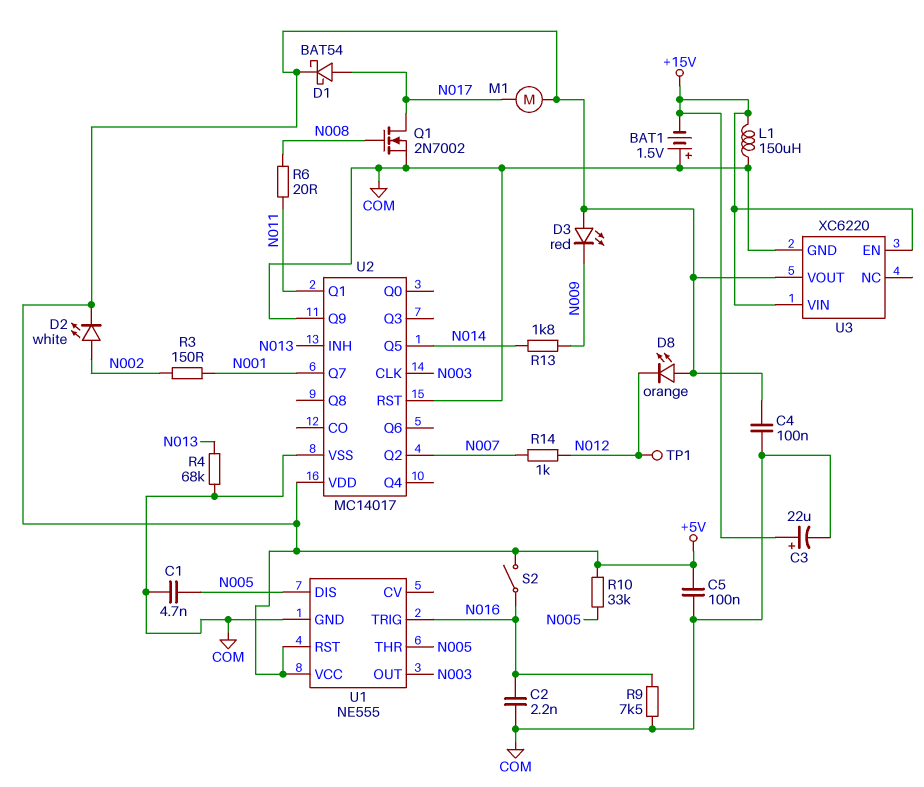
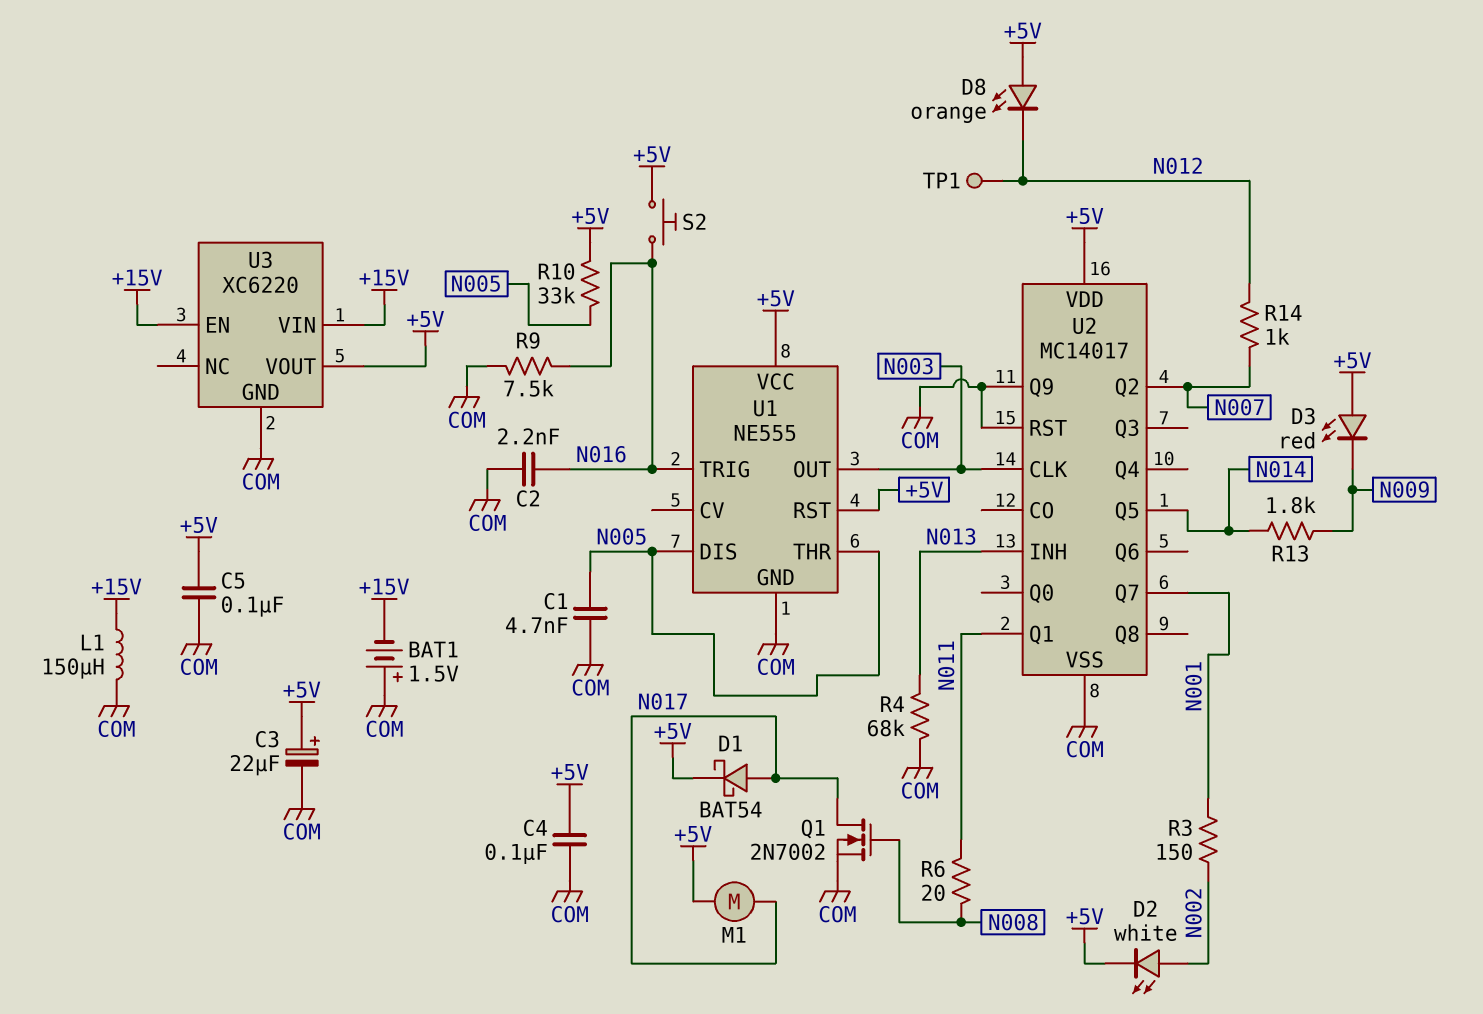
C3: 22uF (plus +15V, minus COM) -> 22uF (plus +5V, minus COM)
S2: switch (+5V, N016) -> button (+5V, N016)

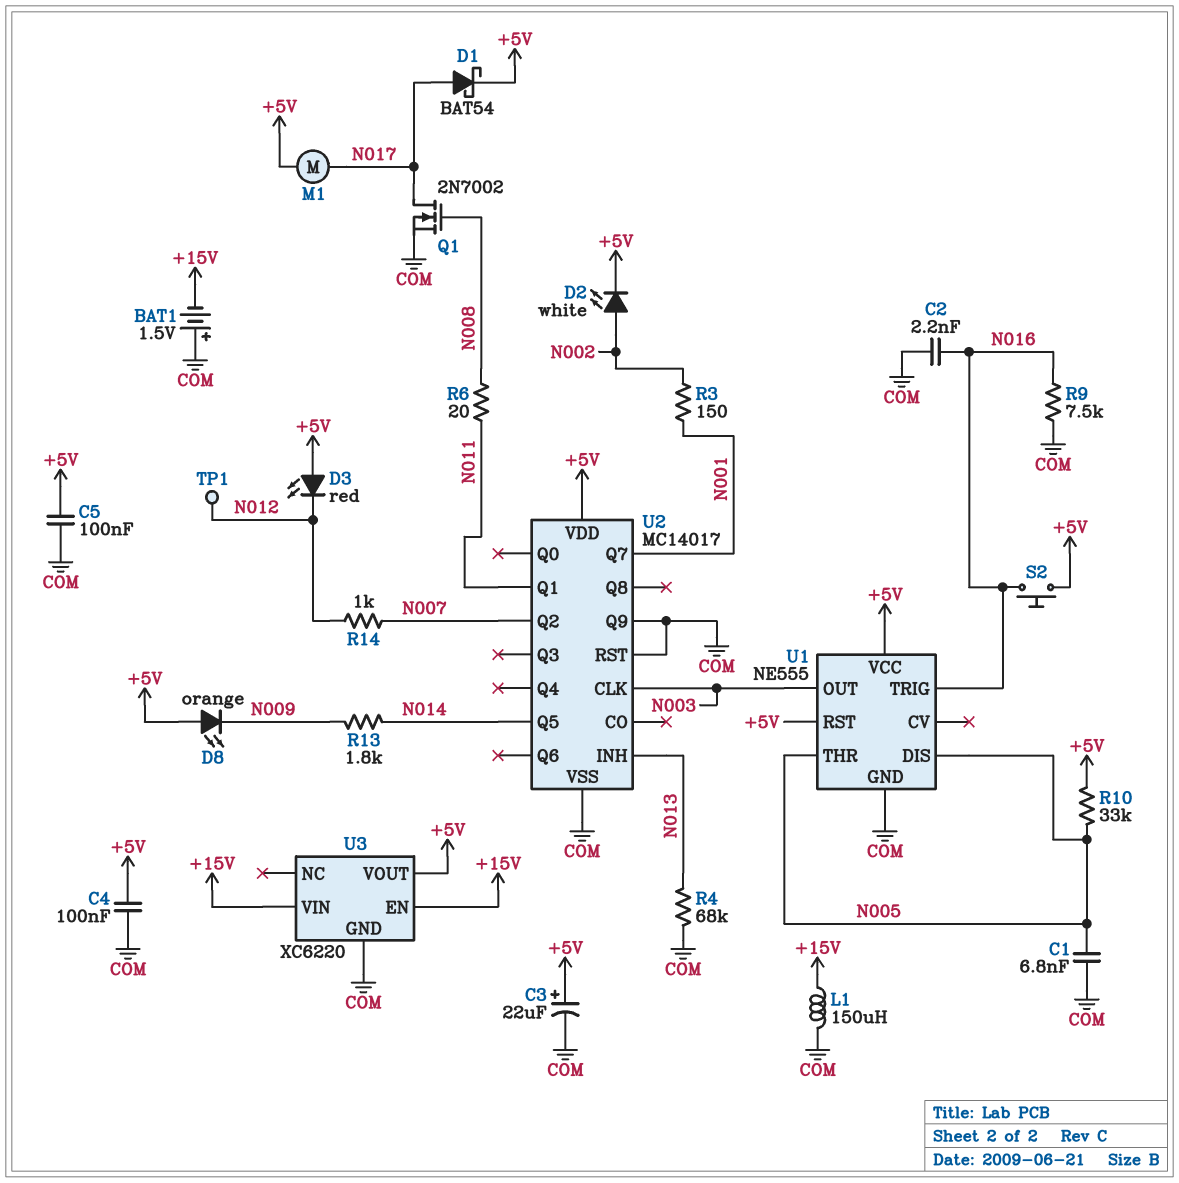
C1: 4.7nF (COM, N005) -> 6.8nF (COM, N005)
D3: LED red (A +5V, K N009) -> LED red (A +5V, K N012)
D8: LED orange (A +5V, K N012) -> LED orange (A +5V, K N009)

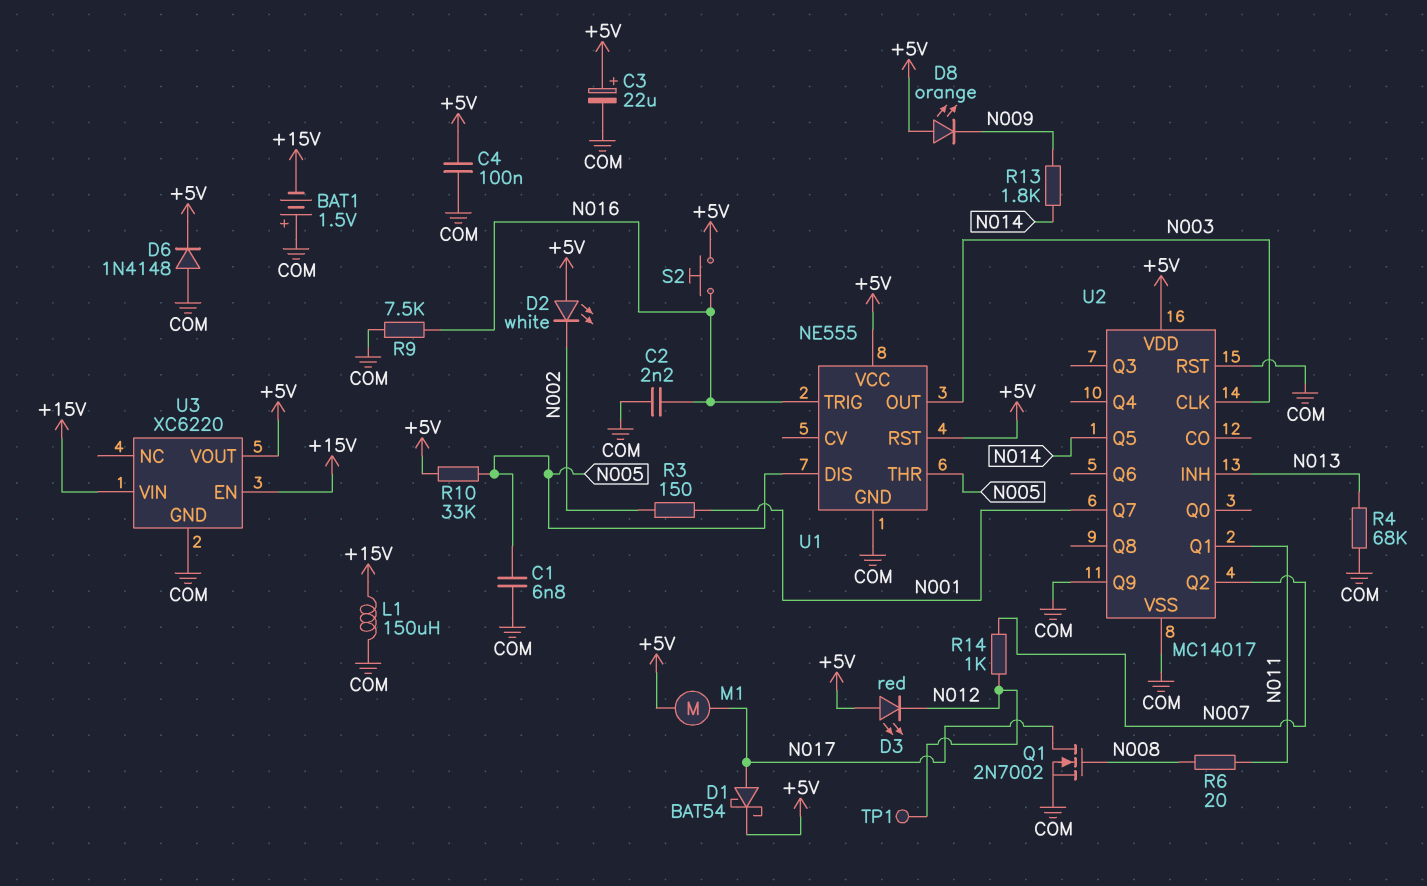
C5: 100nF (+5V, COM) -> none
D2: LED white (A N002, K +5V) -> LED white (A +5V, K N002)
D6: none -> diode 1N4148 (A COM, K +5V)

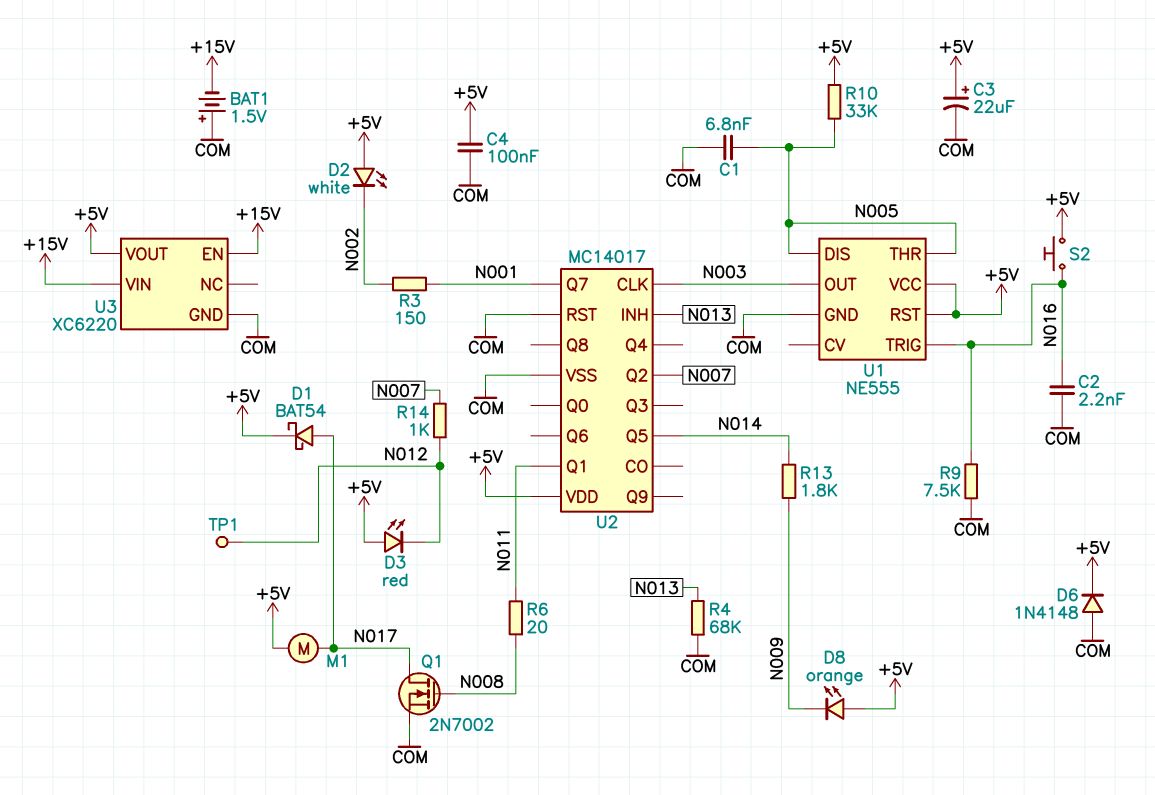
L1: 150uH (+15V, COM) -> none
U2 pin Q9: COM -> none

